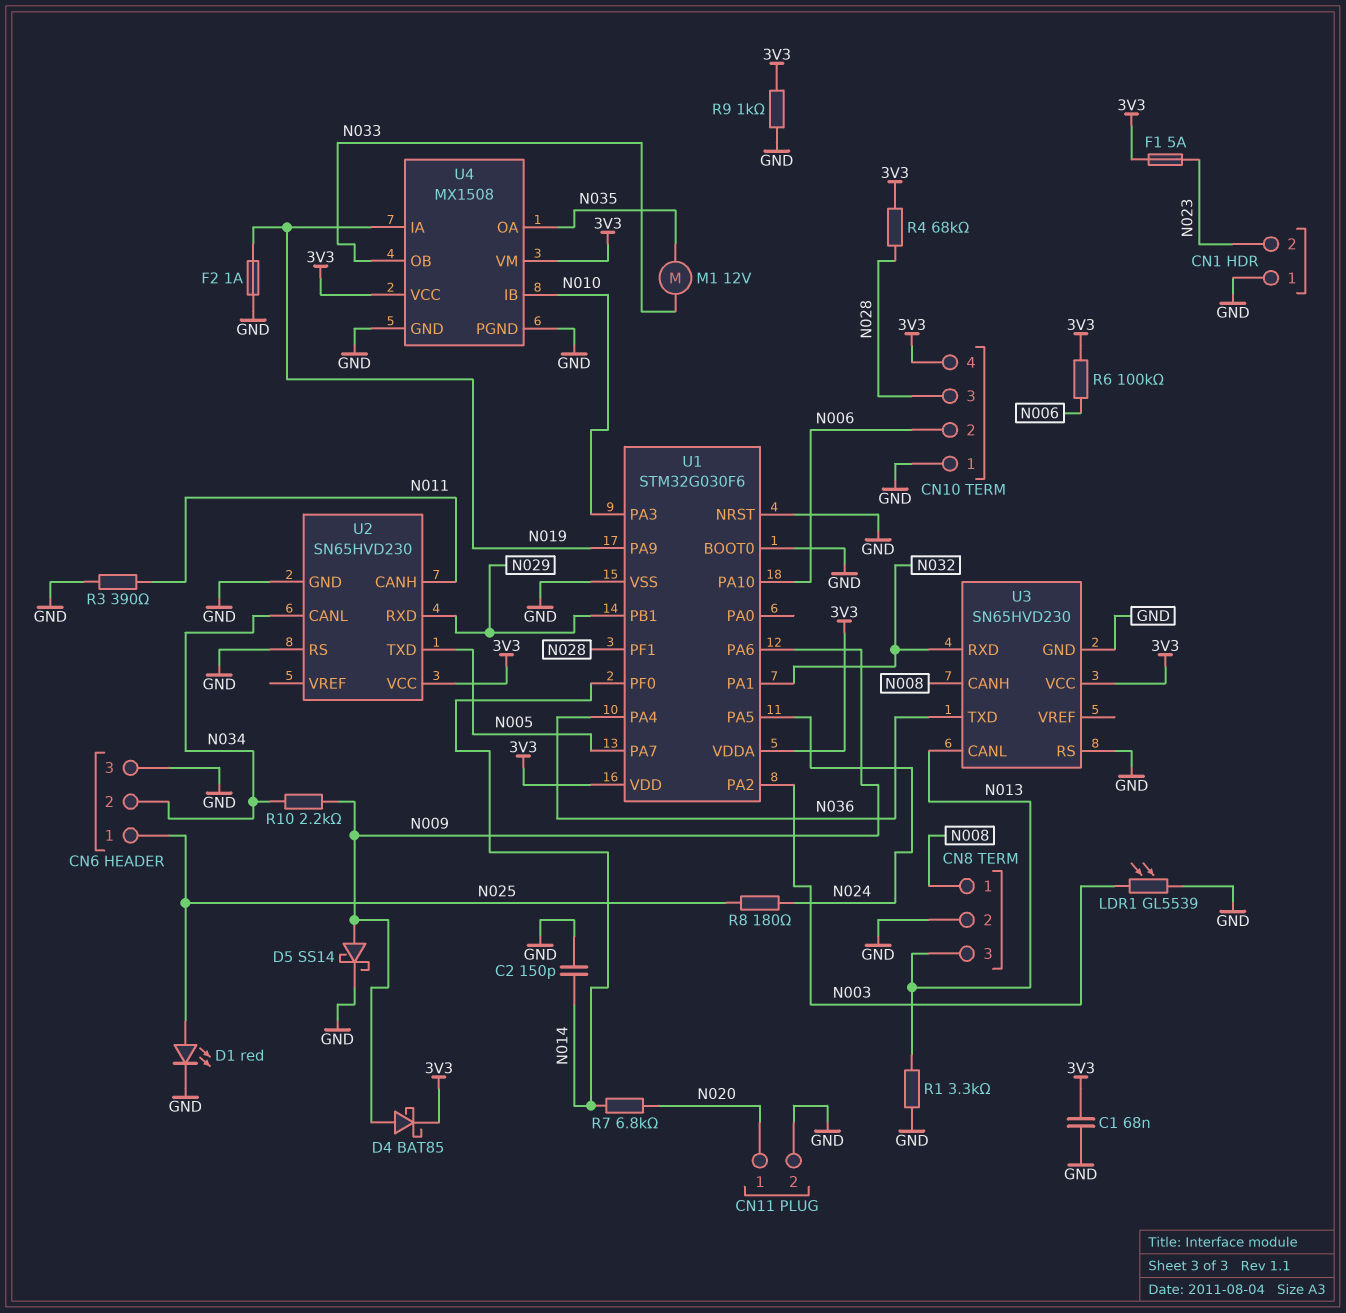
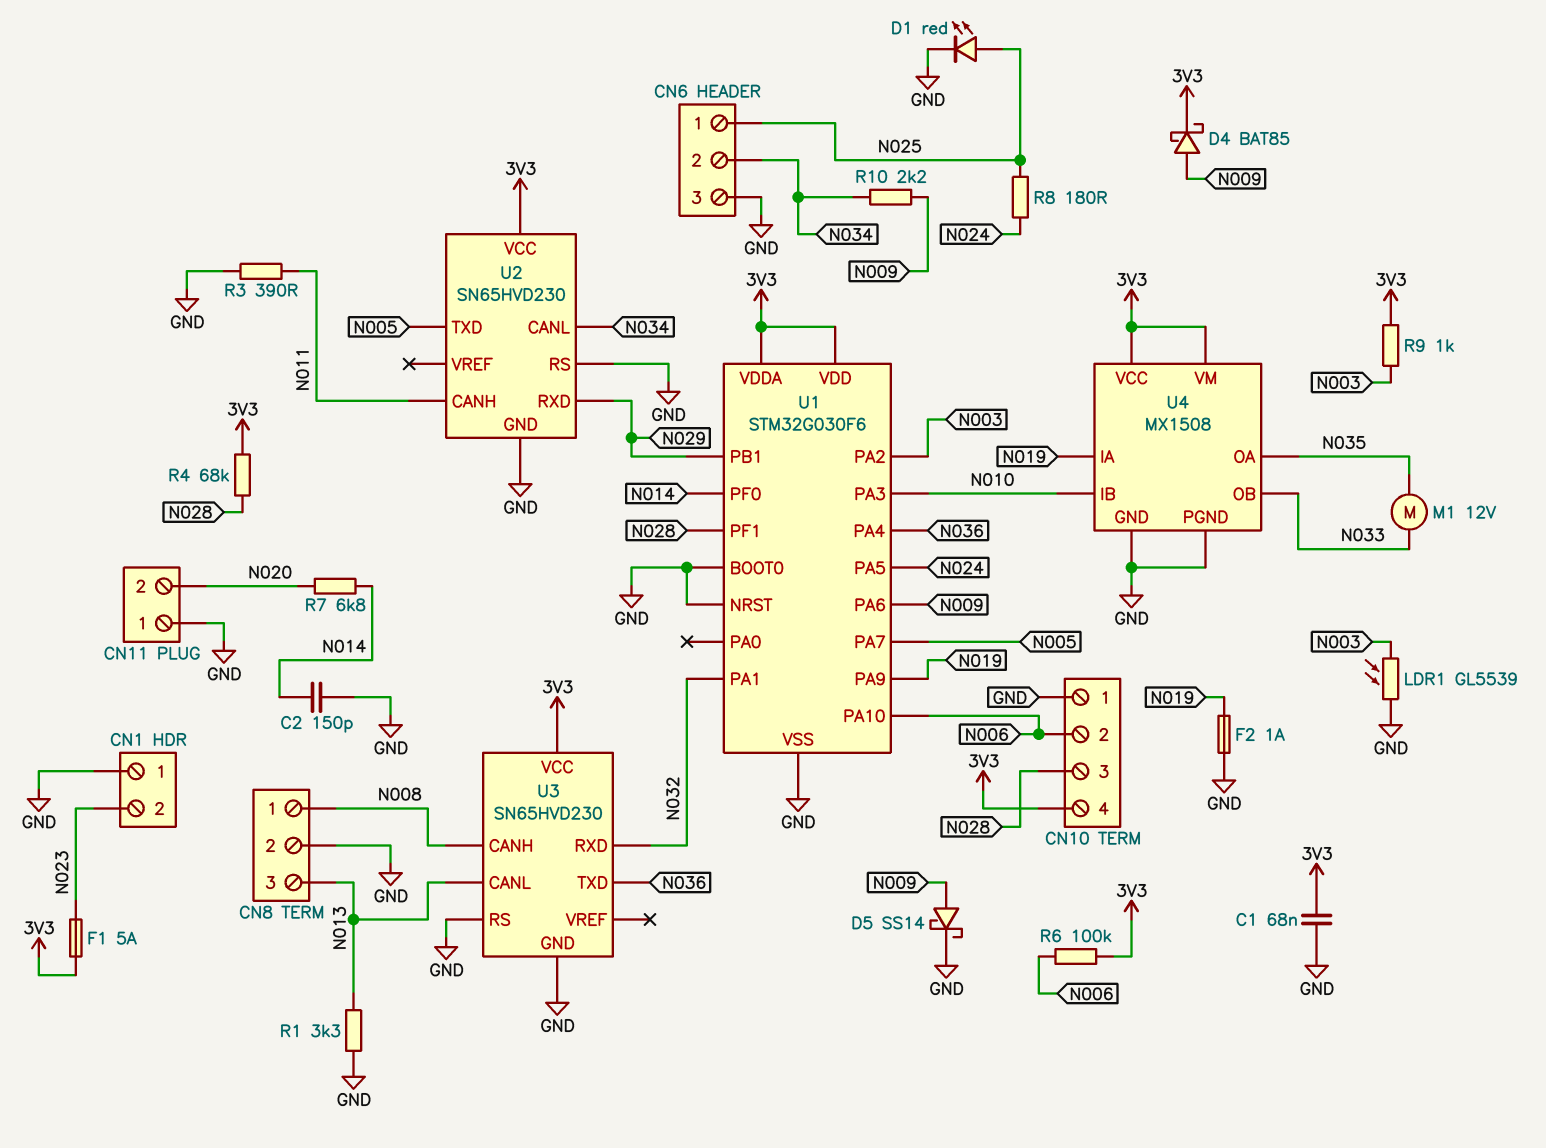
CN11 pin 1: N020 -> GND
CN11 pin 2: GND -> N020
R9: 1k (3V3, GND) -> 1k (3V3, N003)

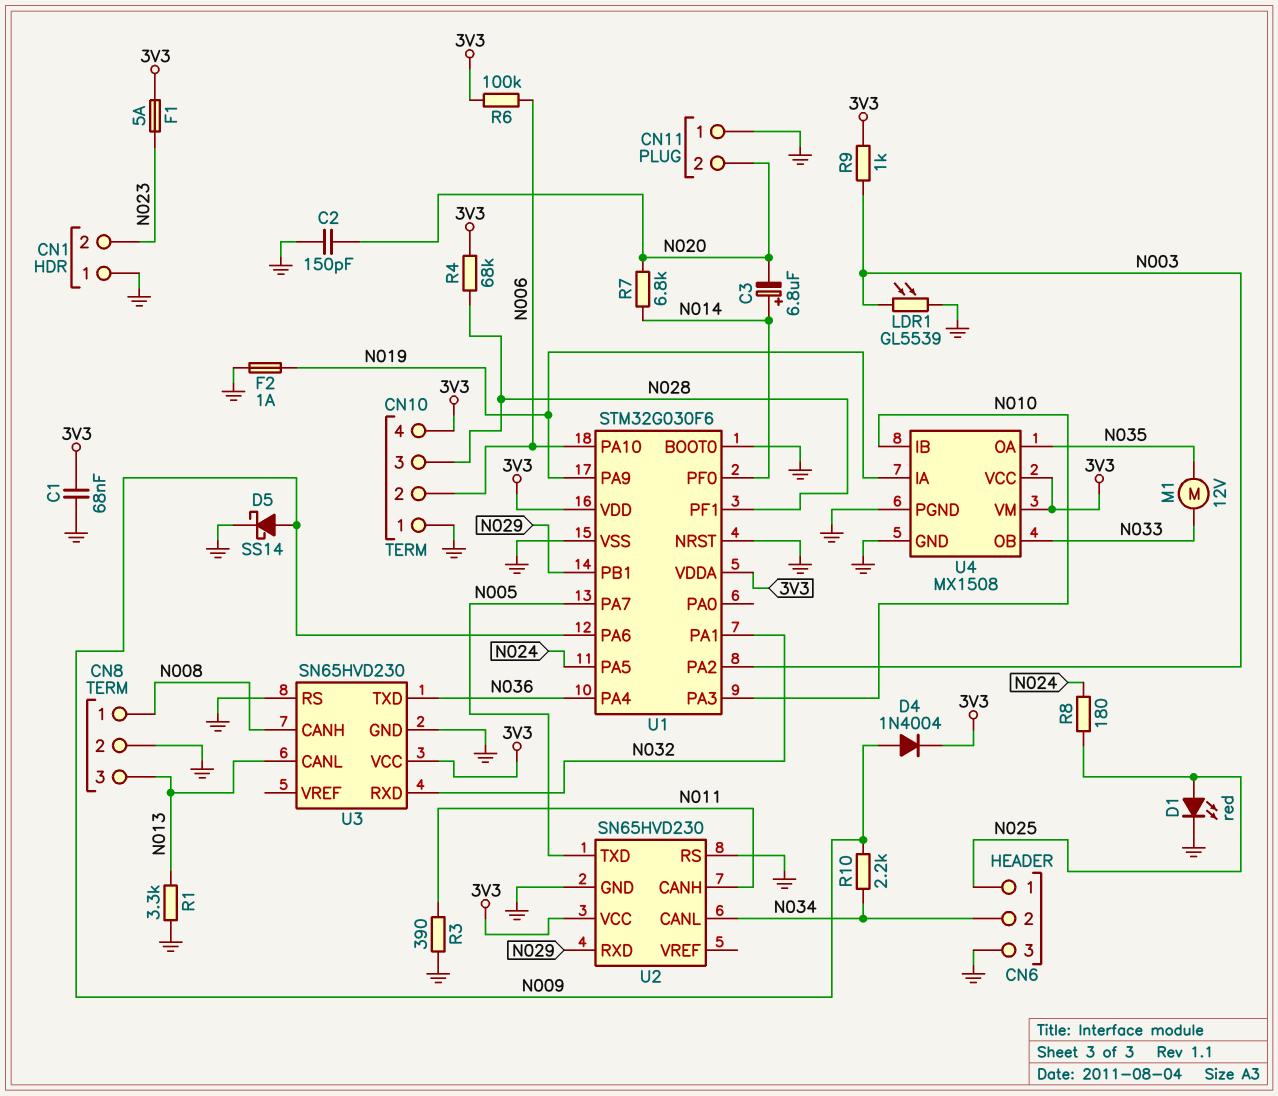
C2: 150pF (GND, N014) -> 150pF (GND, N020)
C3: none -> 6.8uF (plus N014, minus N020)
D4: schottky BAT85 (A N009, K 3V3) -> diode 1N4004 (A N009, K 3V3)

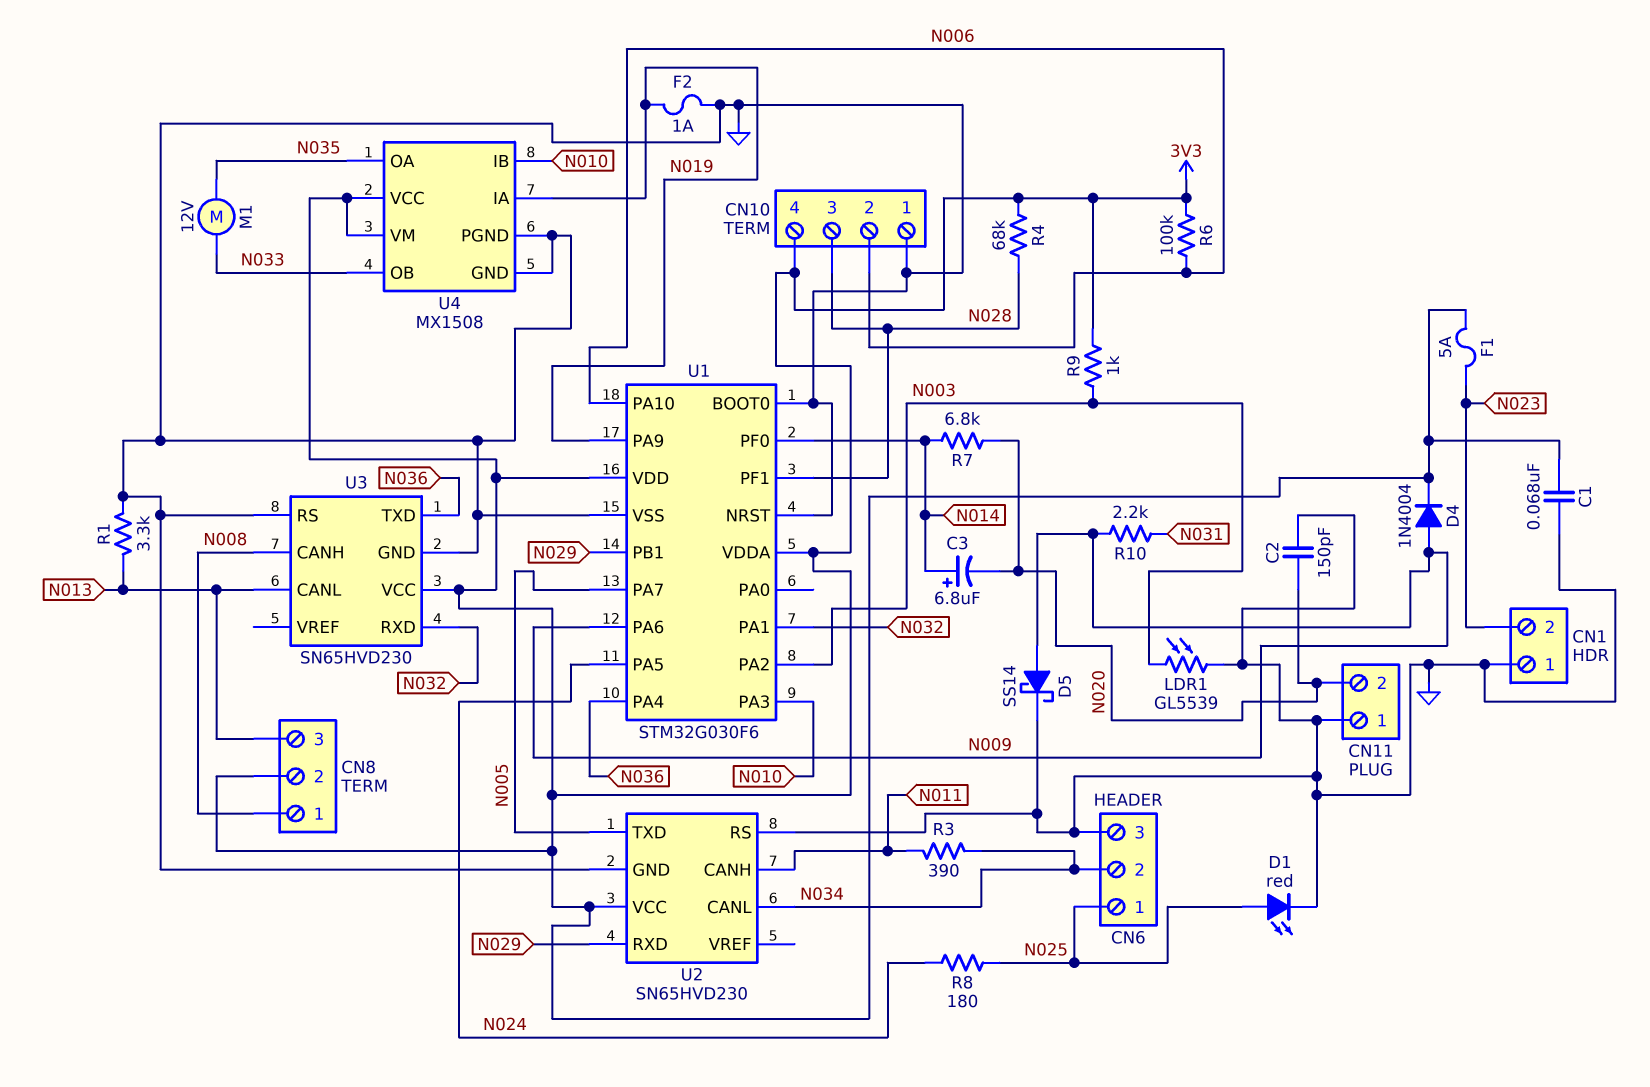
CN8 pin 2: GND -> 3V3
R3: 390 (GND, N011) -> 390 (N011, N034)
R10: 2.2k (N009, N034) -> 2.2k (N009, N031)

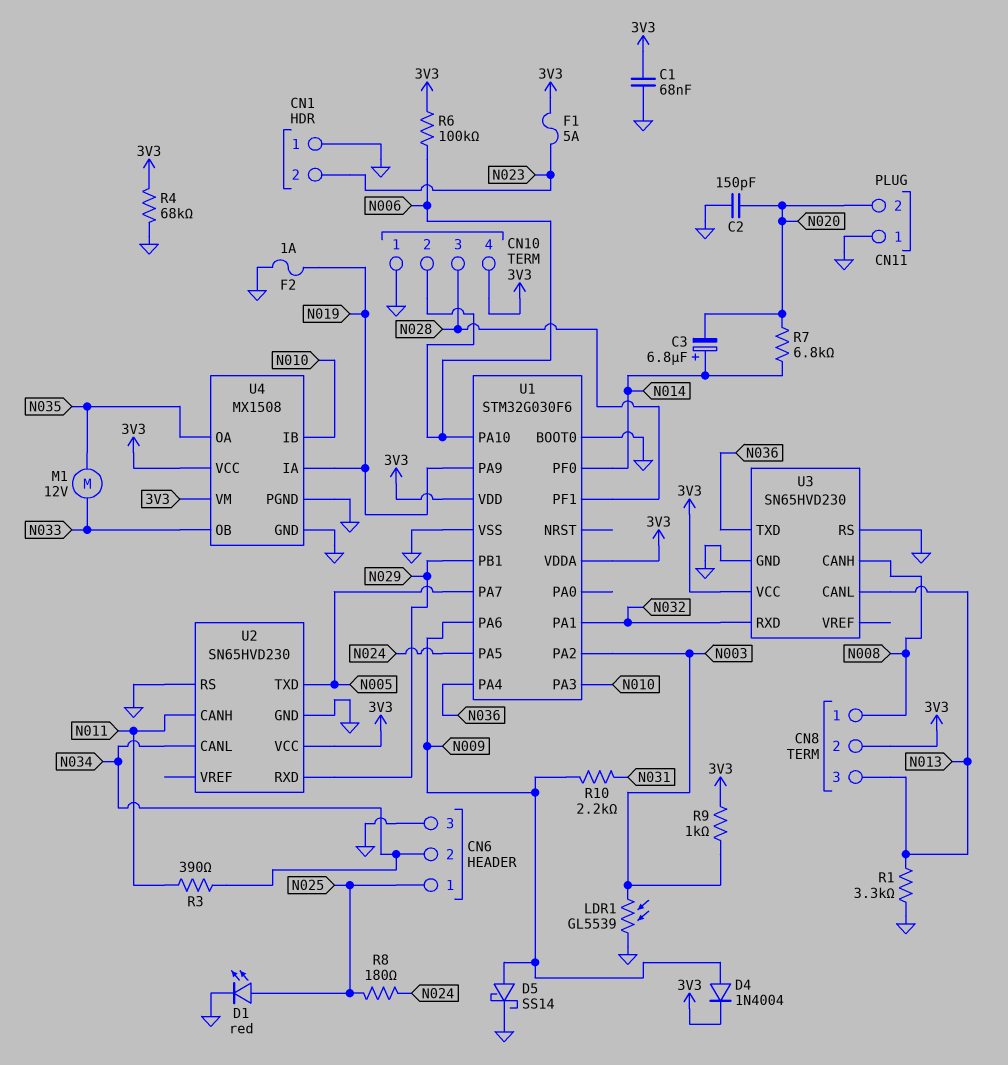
R4: 68k (3V3, N028) -> 68k (3V3, GND)
U1 pin NRST: GND -> none

